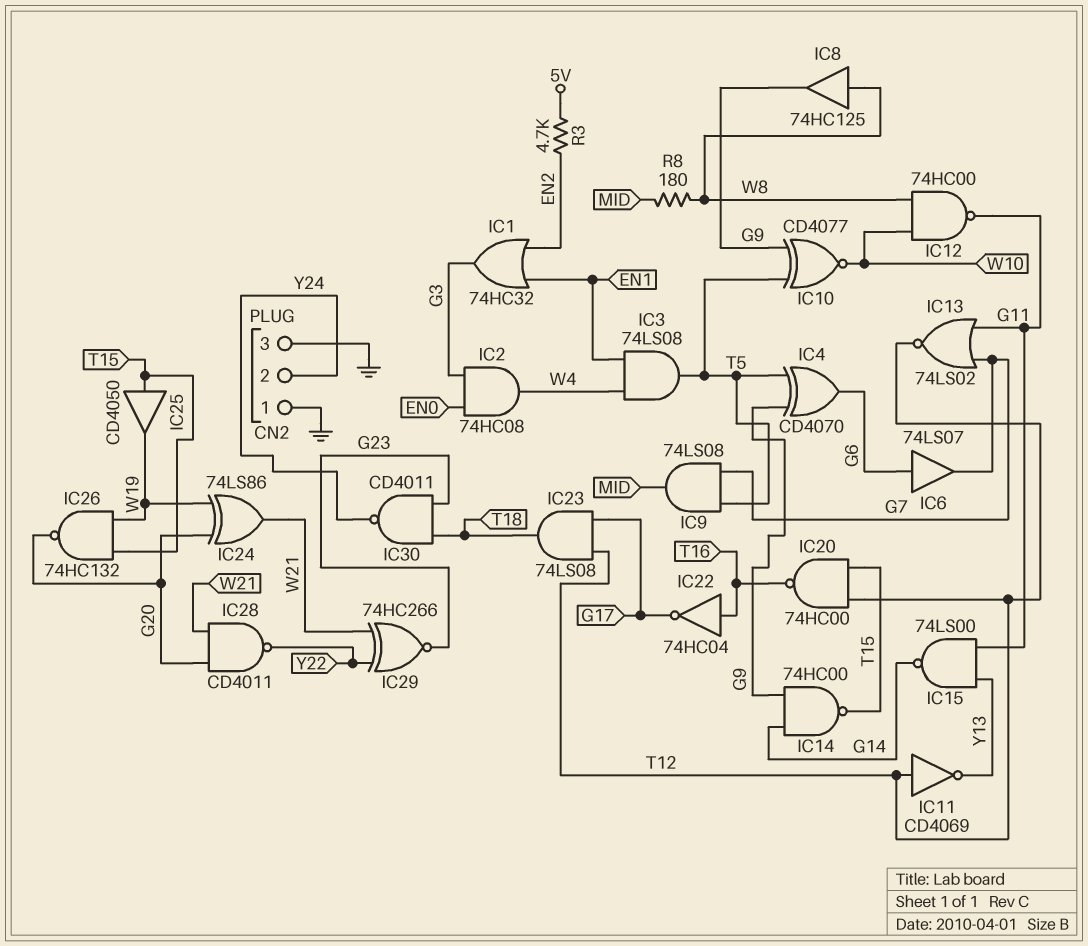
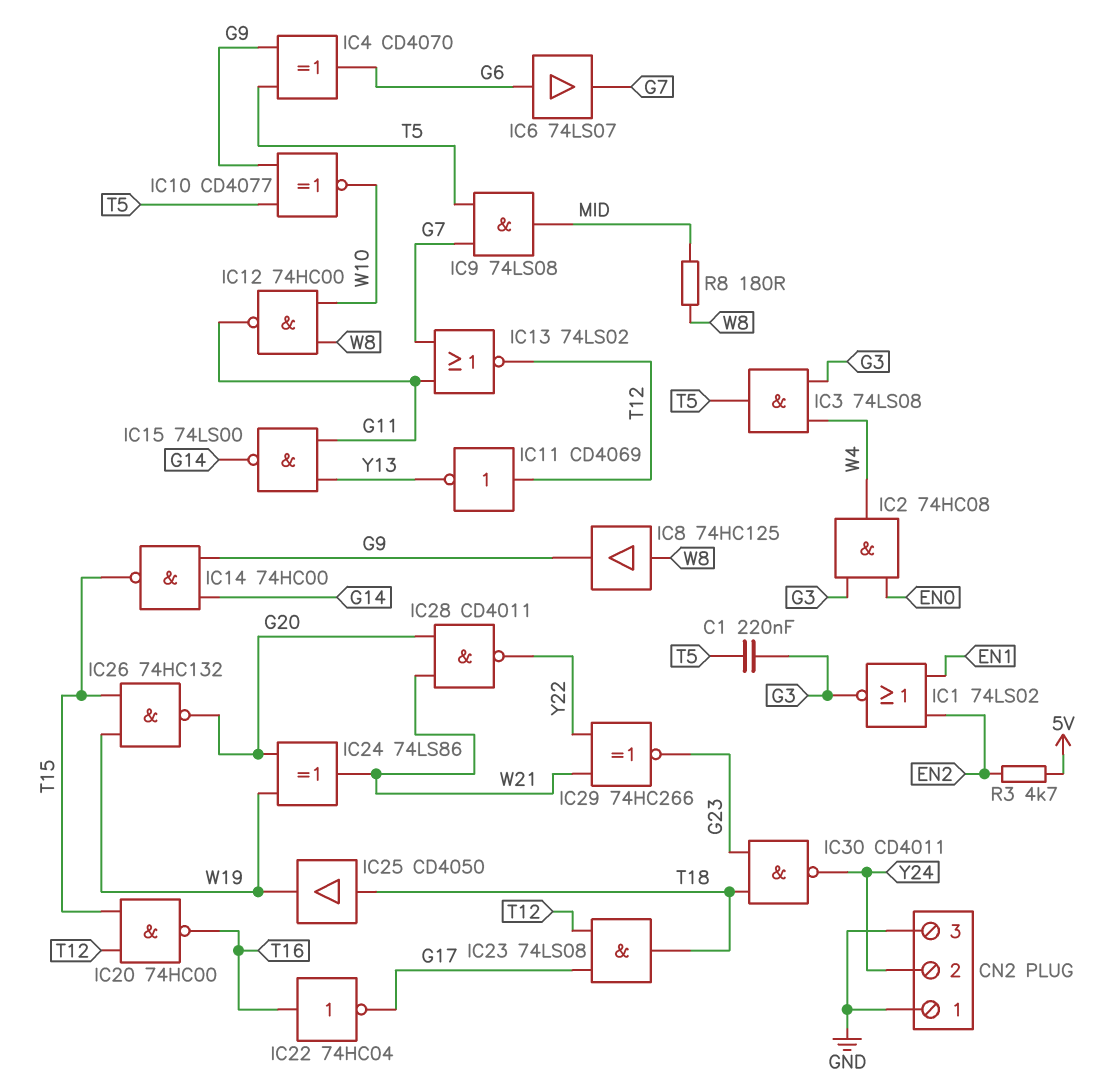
C1: none -> 220nF (G3, T5)
IC1: OR 74HC32 (in EN1, in EN2, out G3) -> NOR 74LS02 (in EN1, in EN2, out G3)
IC3: AND 74LS08 (in EN1, in W4, out T5) -> AND 74LS08 (in G3, in W4, out T5)
IC25: buffer CD4050 (in T15, out W19) -> buffer CD4050 (in T18, out W19)

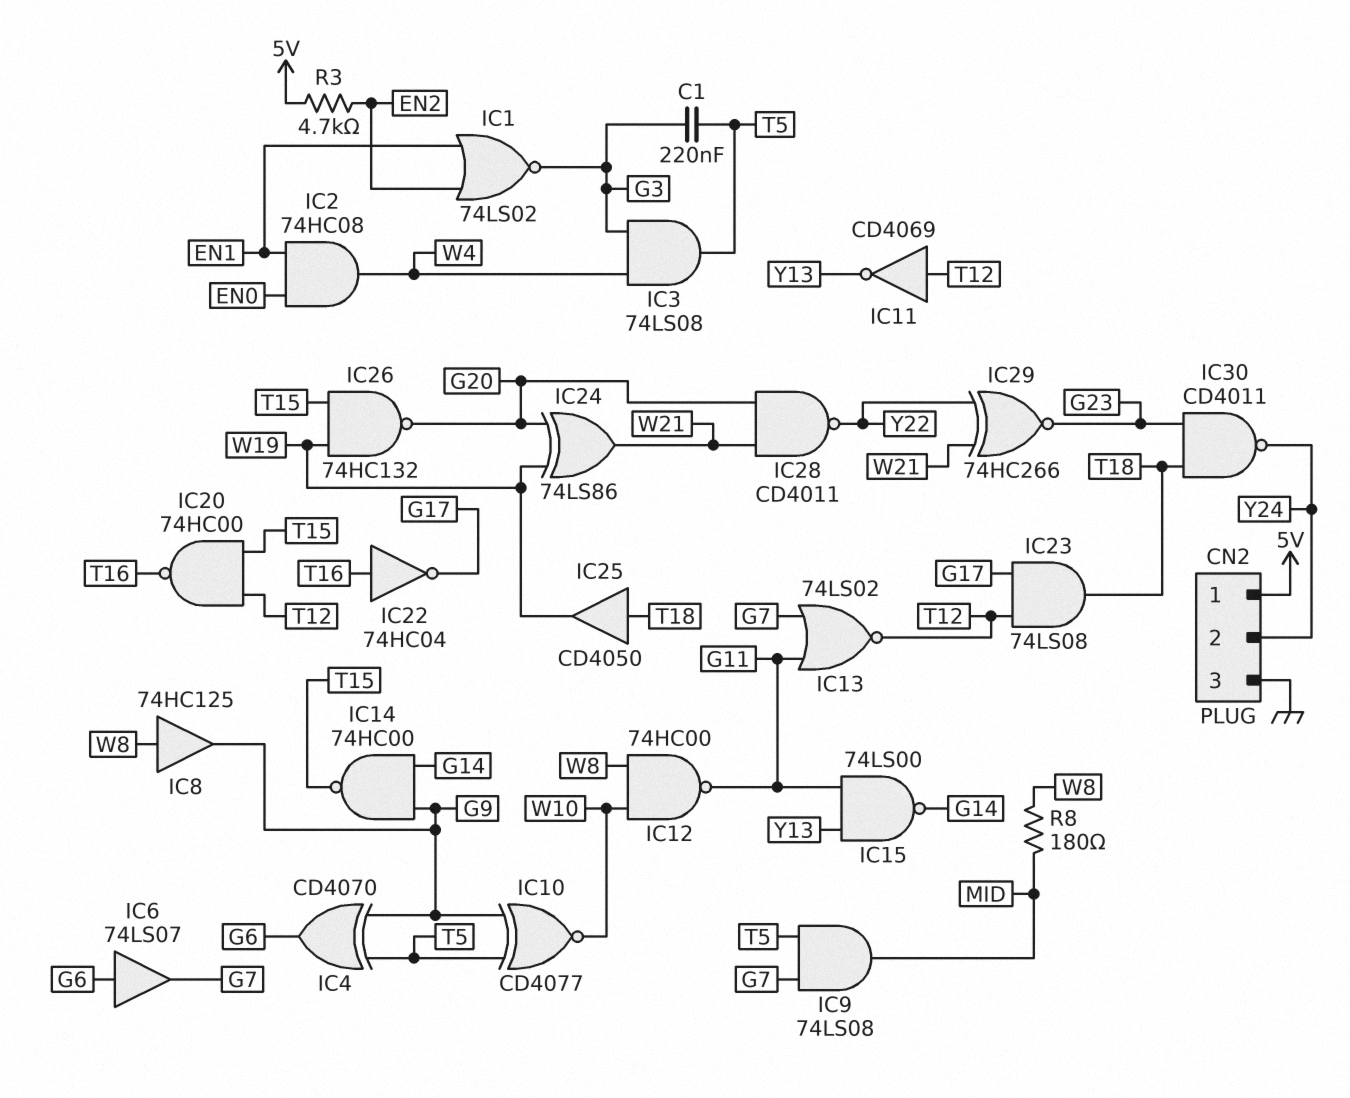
CN2 pin 1: GND -> 5V
IC2: AND 74HC08 (in EN0, in G3, out W4) -> AND 74HC08 (in EN0, in EN1, out W4)

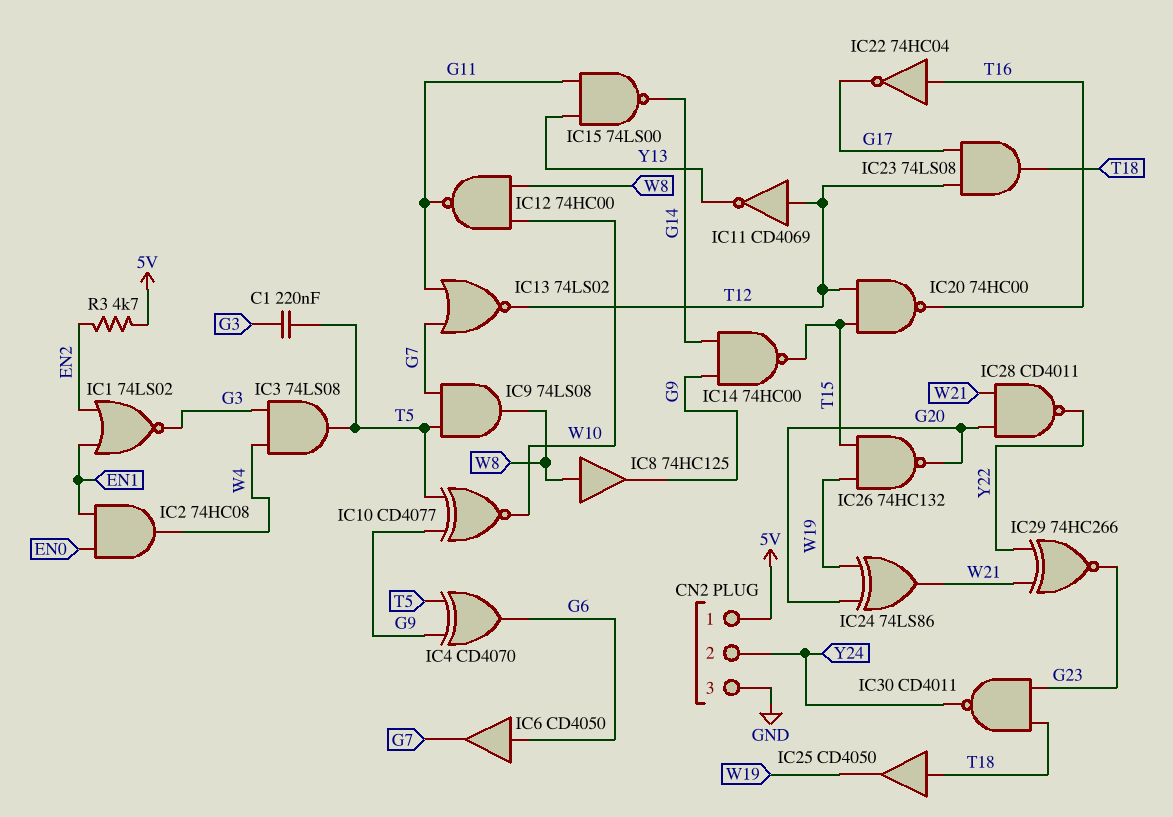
IC6: buffer 74LS07 (in G6, out G7) -> buffer CD4050 (in G6, out G7)
IC9: AND 74LS08 (in G7, in T5, out MID) -> AND 74LS08 (in G7, in T5, out W8)
R8: 180 (MID, W8) -> none

